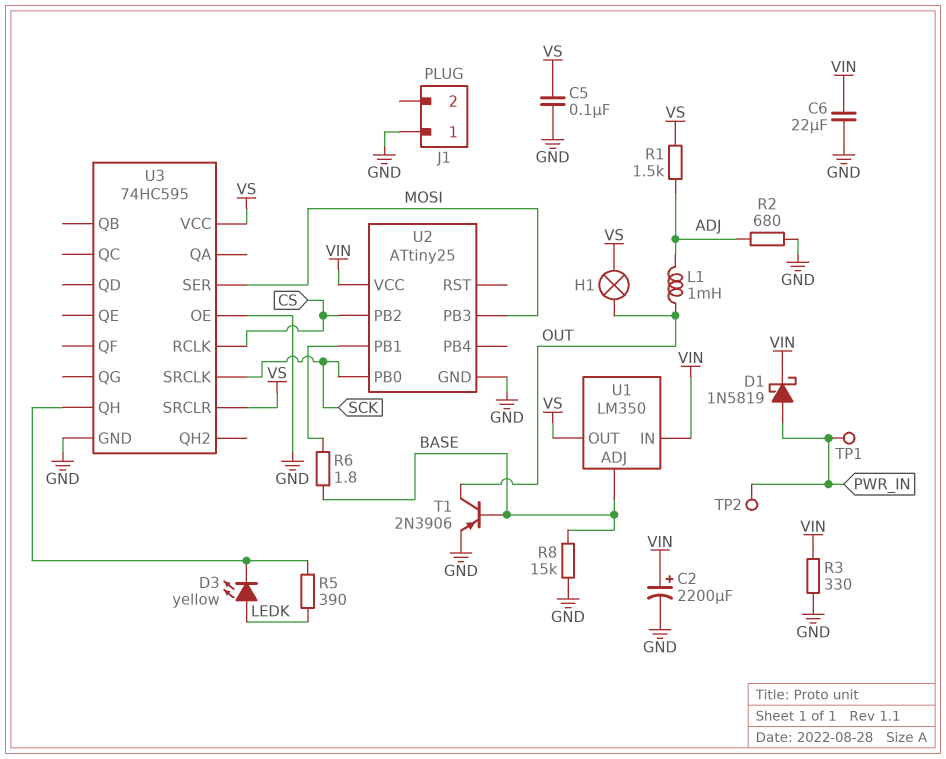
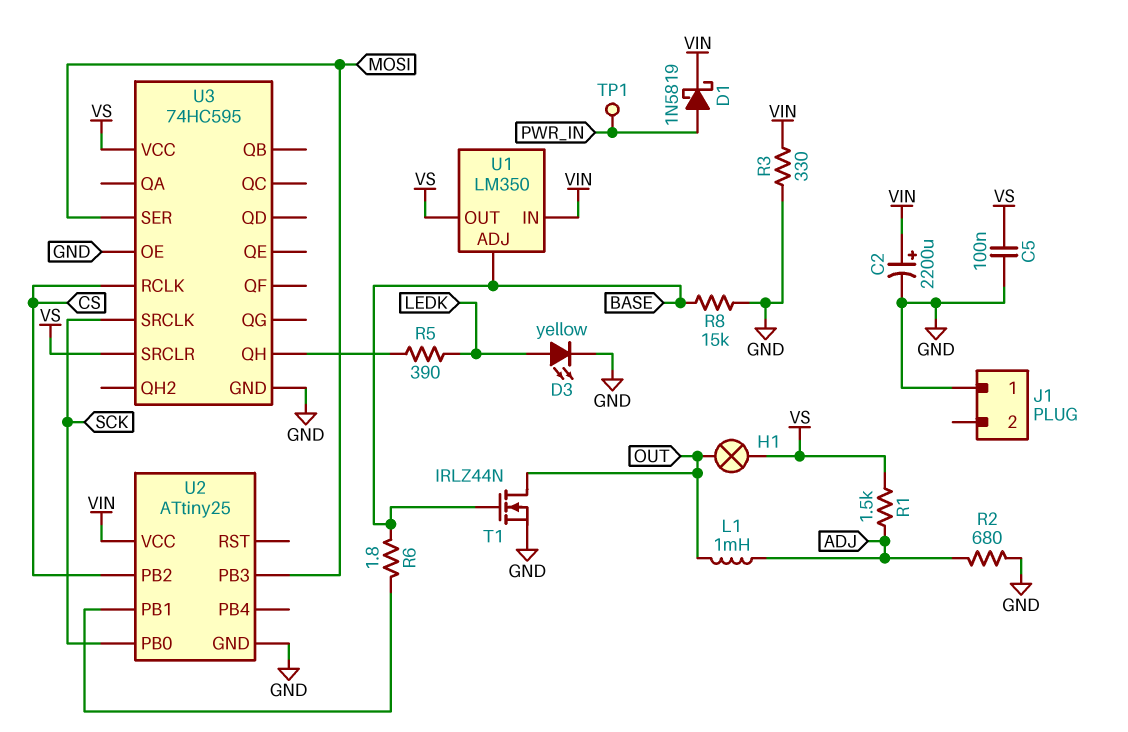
C6: 22uF (GND, VIN) -> none
D3: LED yellow (A LEDK, K U3/QH) -> LED yellow (A LEDK, K GND)
T1: PNP 2N3906 (B BASE, C OUT, E GND) -> NMOS IRLZ44N (G BASE, D OUT, S GND)
TP2: test point (PWR_IN) -> none

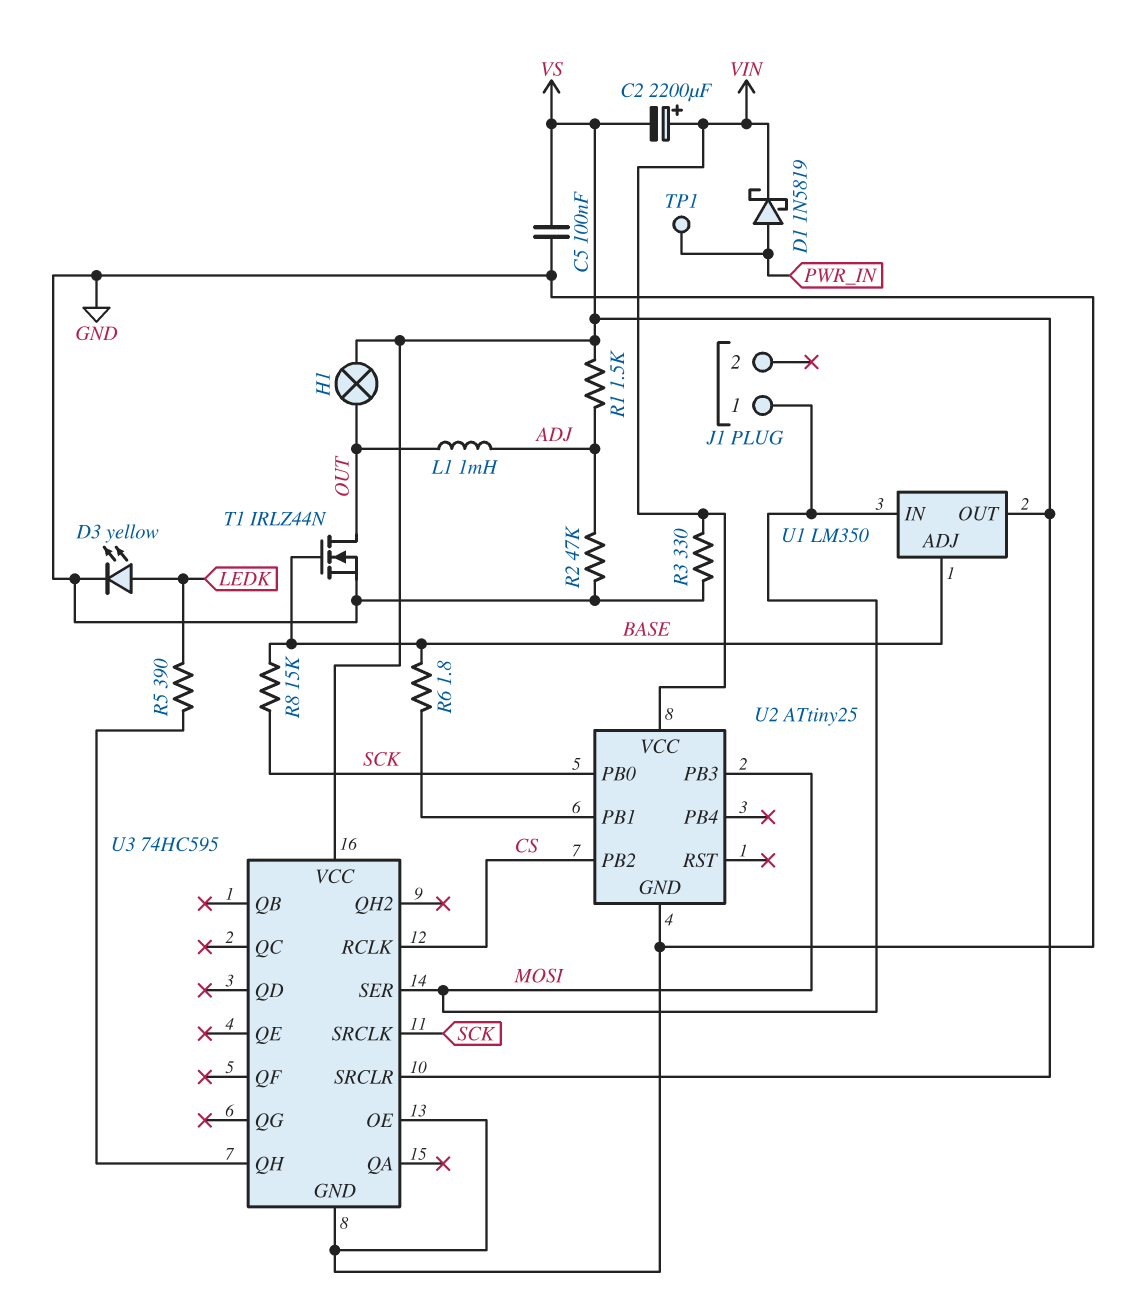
C2: 2200uF (plus VIN, minus GND) -> 2200uF (plus VIN, minus VS)
J1 pin 1: GND -> MOSI
R2: 680 (ADJ, GND) -> 47k (ADJ, GND)
R8: 15k (BASE, GND) -> 15k (BASE, SCK)
U1 pin IN: VIN -> MOSI

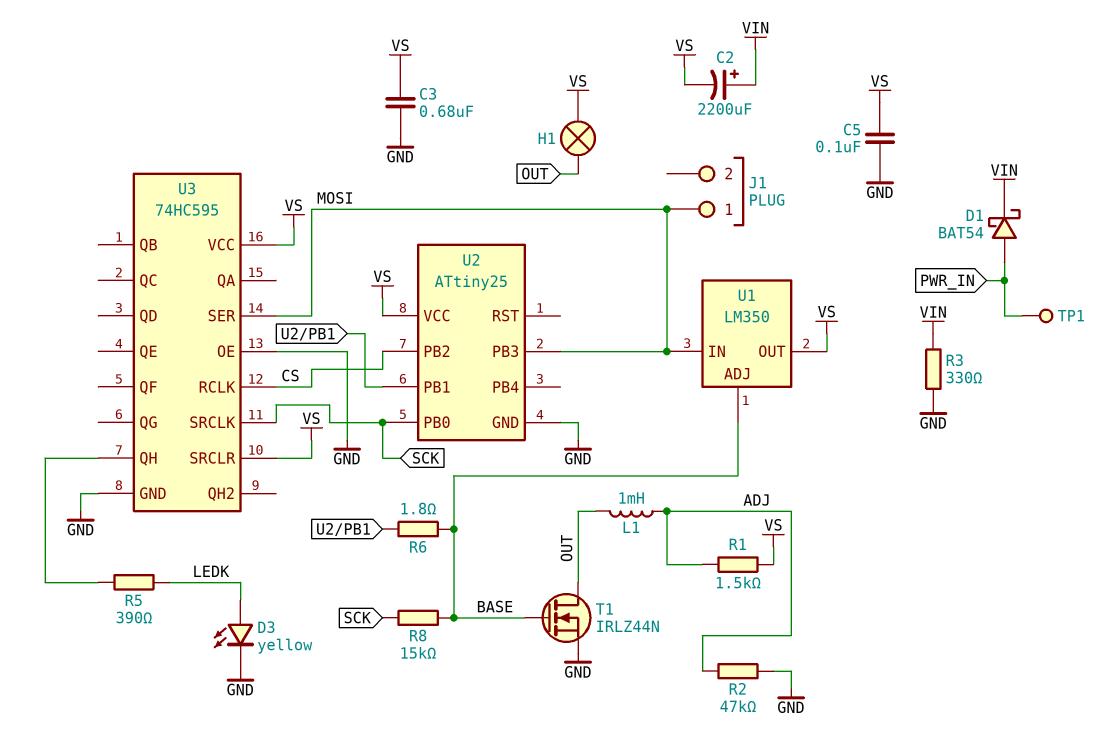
C3: none -> 680nF (GND, VS)
D1: schottky 1N5819 (A PWR_IN, K VIN) -> schottky BAT54 (A PWR_IN, K VIN)
U2 pin VCC: VIN -> VS

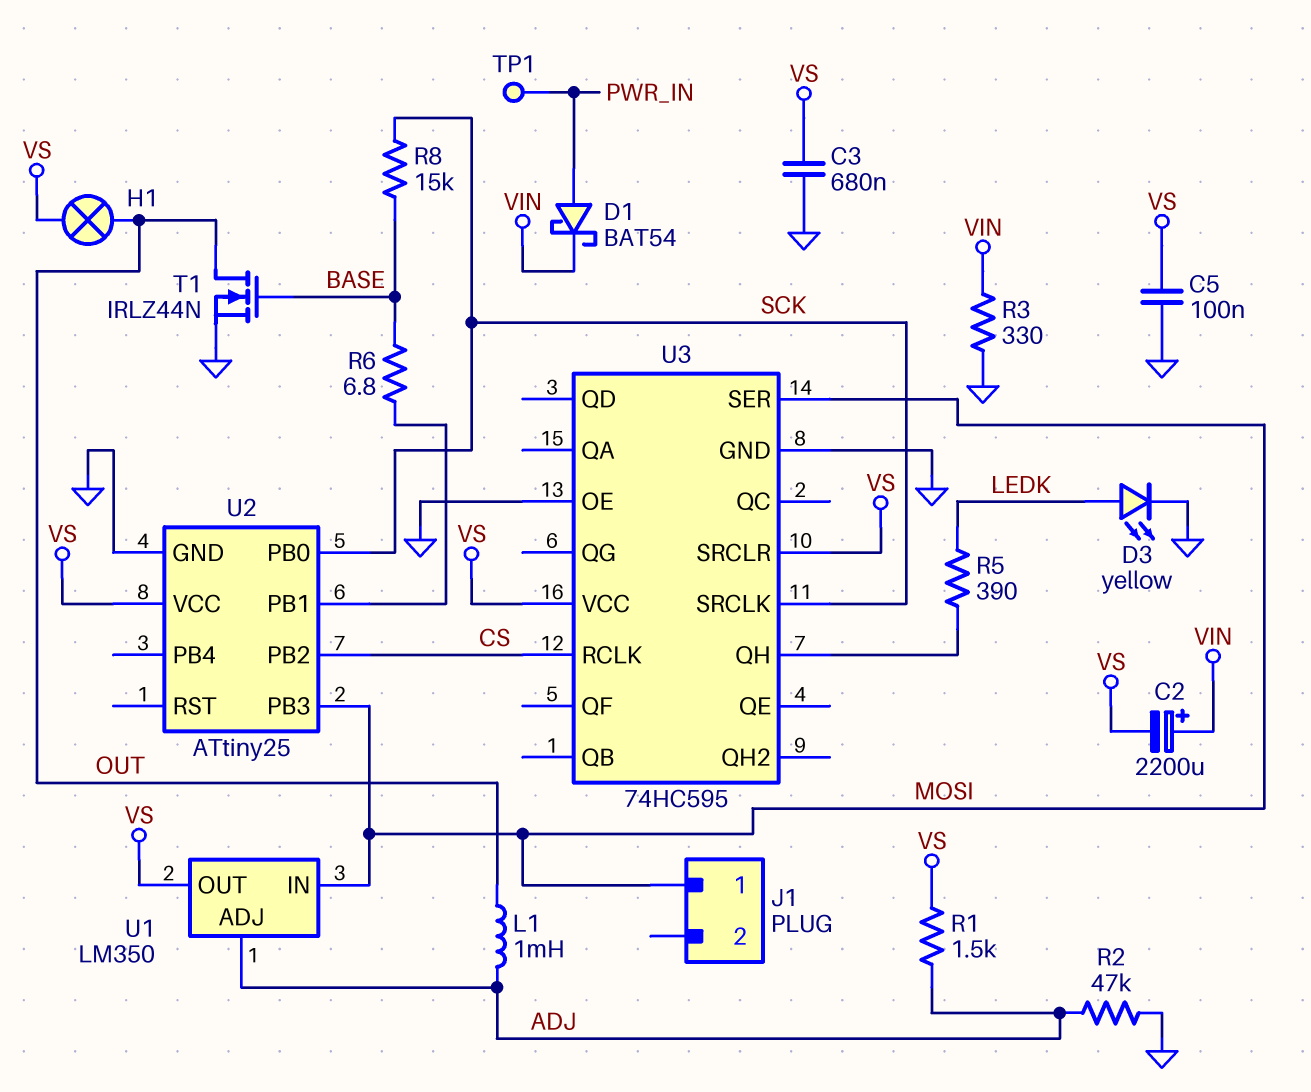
R6: 1.8 (BASE, U2/PB1) -> 6.8 (BASE, U2/PB1)
U1 pin ADJ: BASE -> ADJ

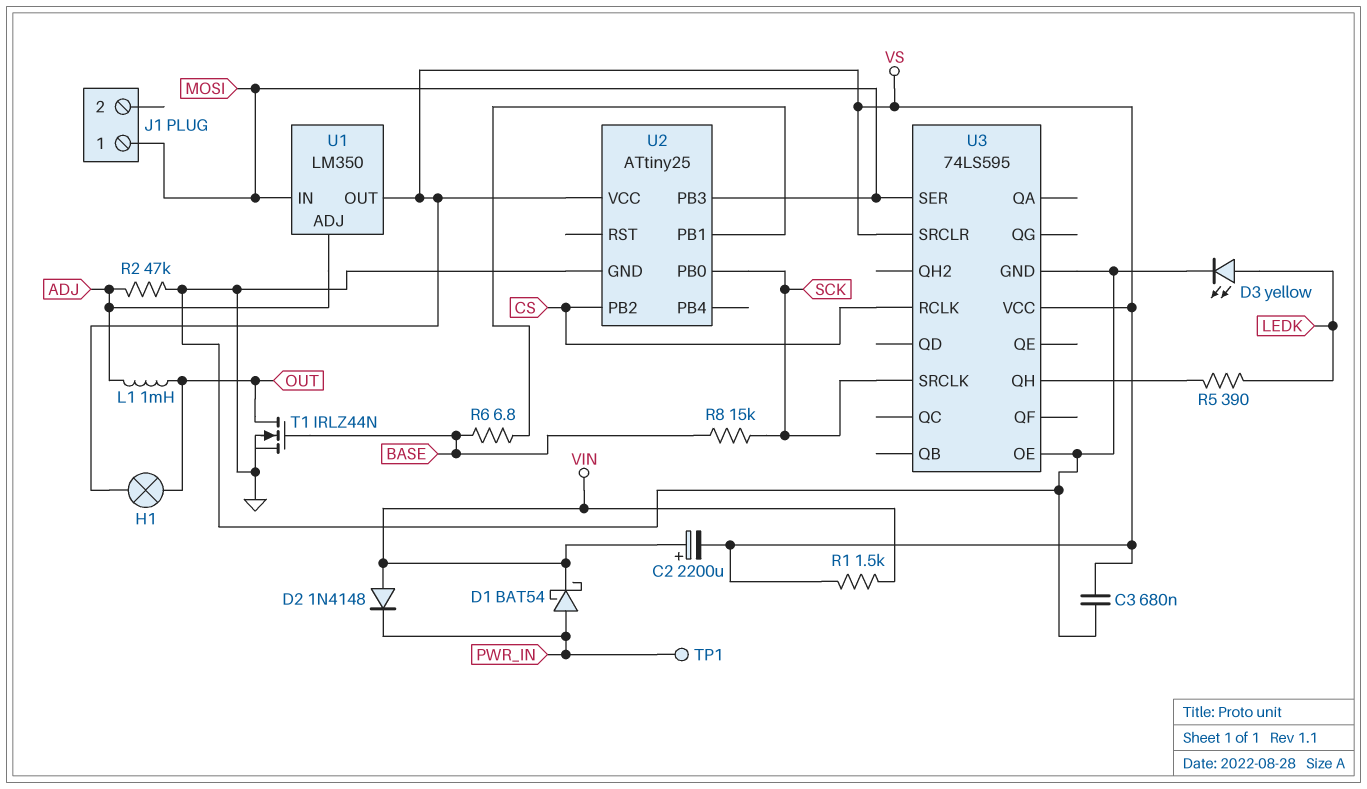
C5: 100nF (GND, VS) -> none
D2: none -> diode 1N4148 (A VIN, K PWR_IN)
R1: 1.5k (ADJ, VS) -> 1.5k (VIN, VS)
R3: 330 (GND, VIN) -> none
U3: 74HC595 -> 74LS595

